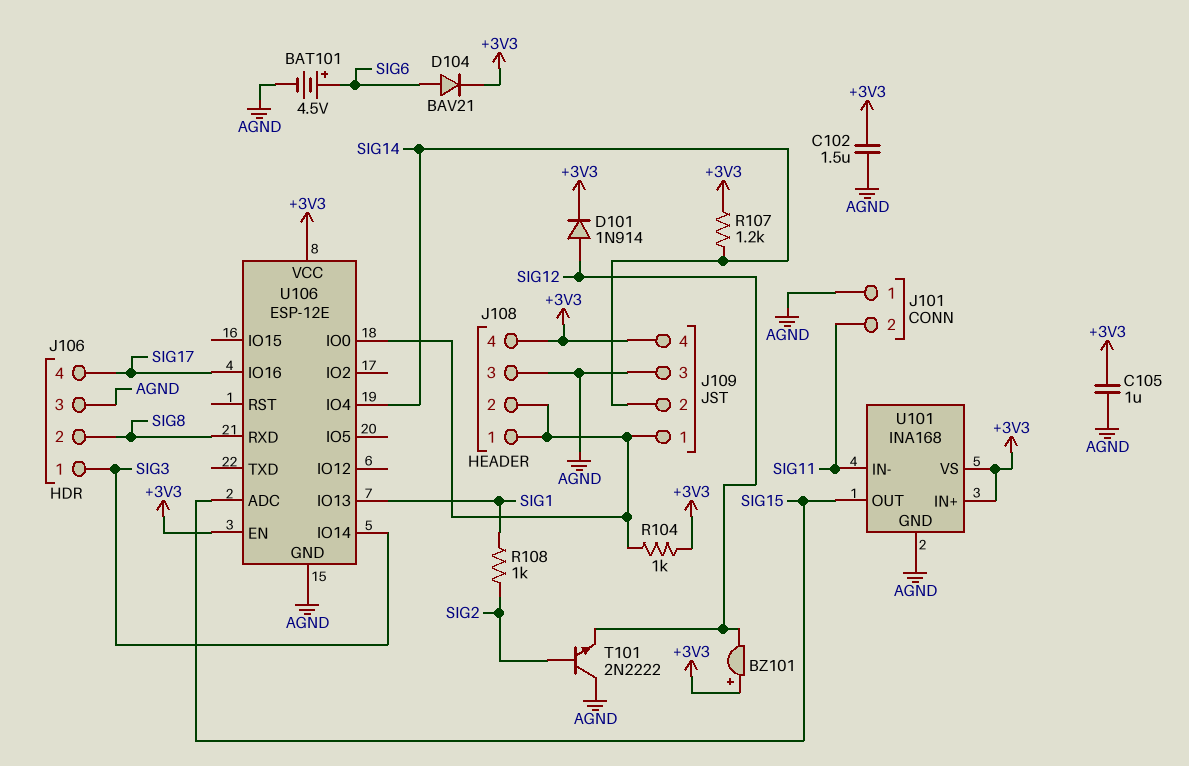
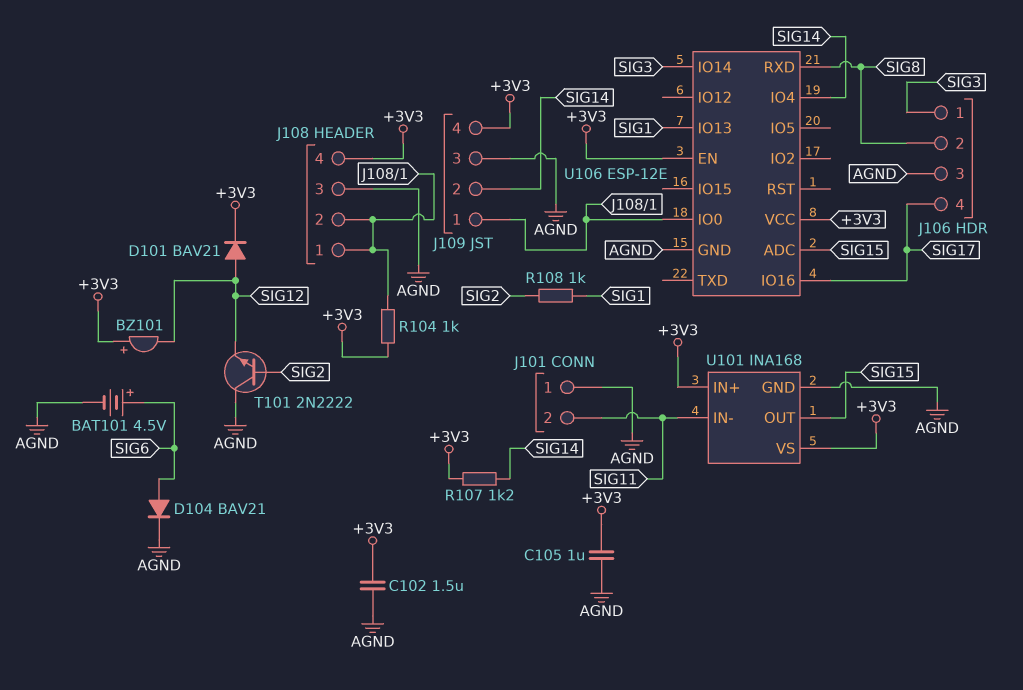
D101: diode 1N914 (A SIG12, K +3V3) -> diode BAV21 (A SIG12, K +3V3)
D104: diode BAV21 (A SIG6, K +3V3) -> diode BAV21 (A SIG6, K AGND)

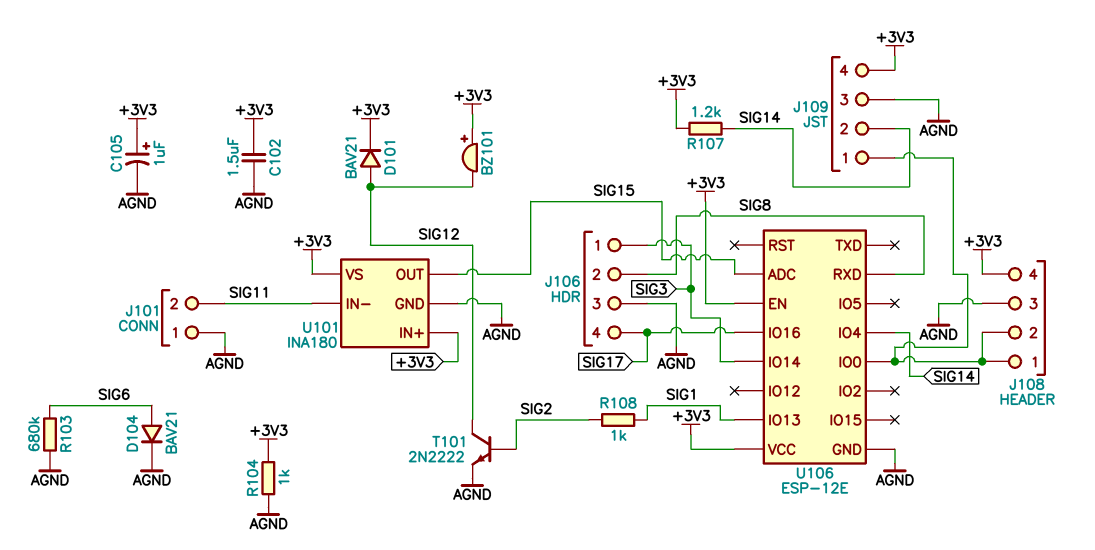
BAT101: 4.5V (plus SIG6, minus AGND) -> none
C105: 1uF (+3V3, AGND) -> 1uF (plus +3V3, minus AGND)
R103: none -> 680k (AGND, SIG6)
R104: 1k (+3V3, J108/1) -> 1k (+3V3, AGND)
T101: NPN 2N2222 (B SIG2, C AGND, E SIG12) -> NPN 2N2222 (B SIG2, C SIG12, E AGND)
U101: INA168 -> INA180

